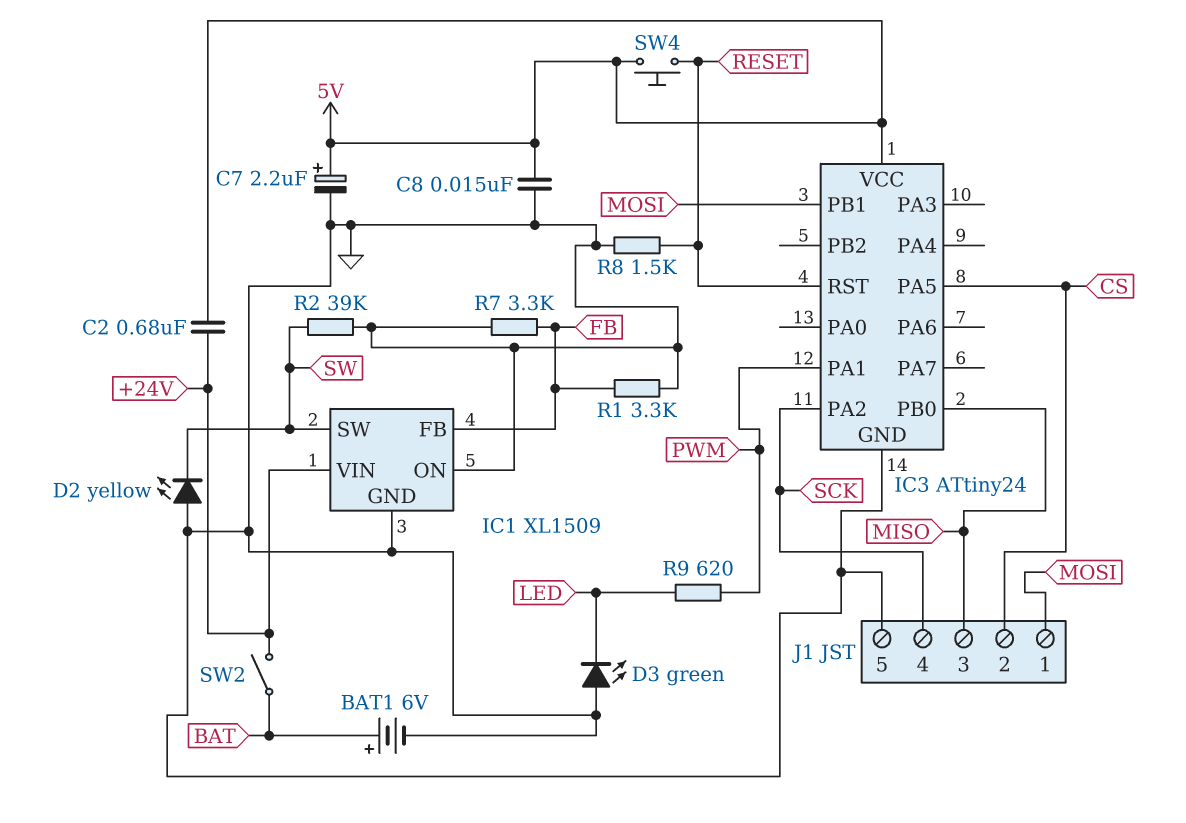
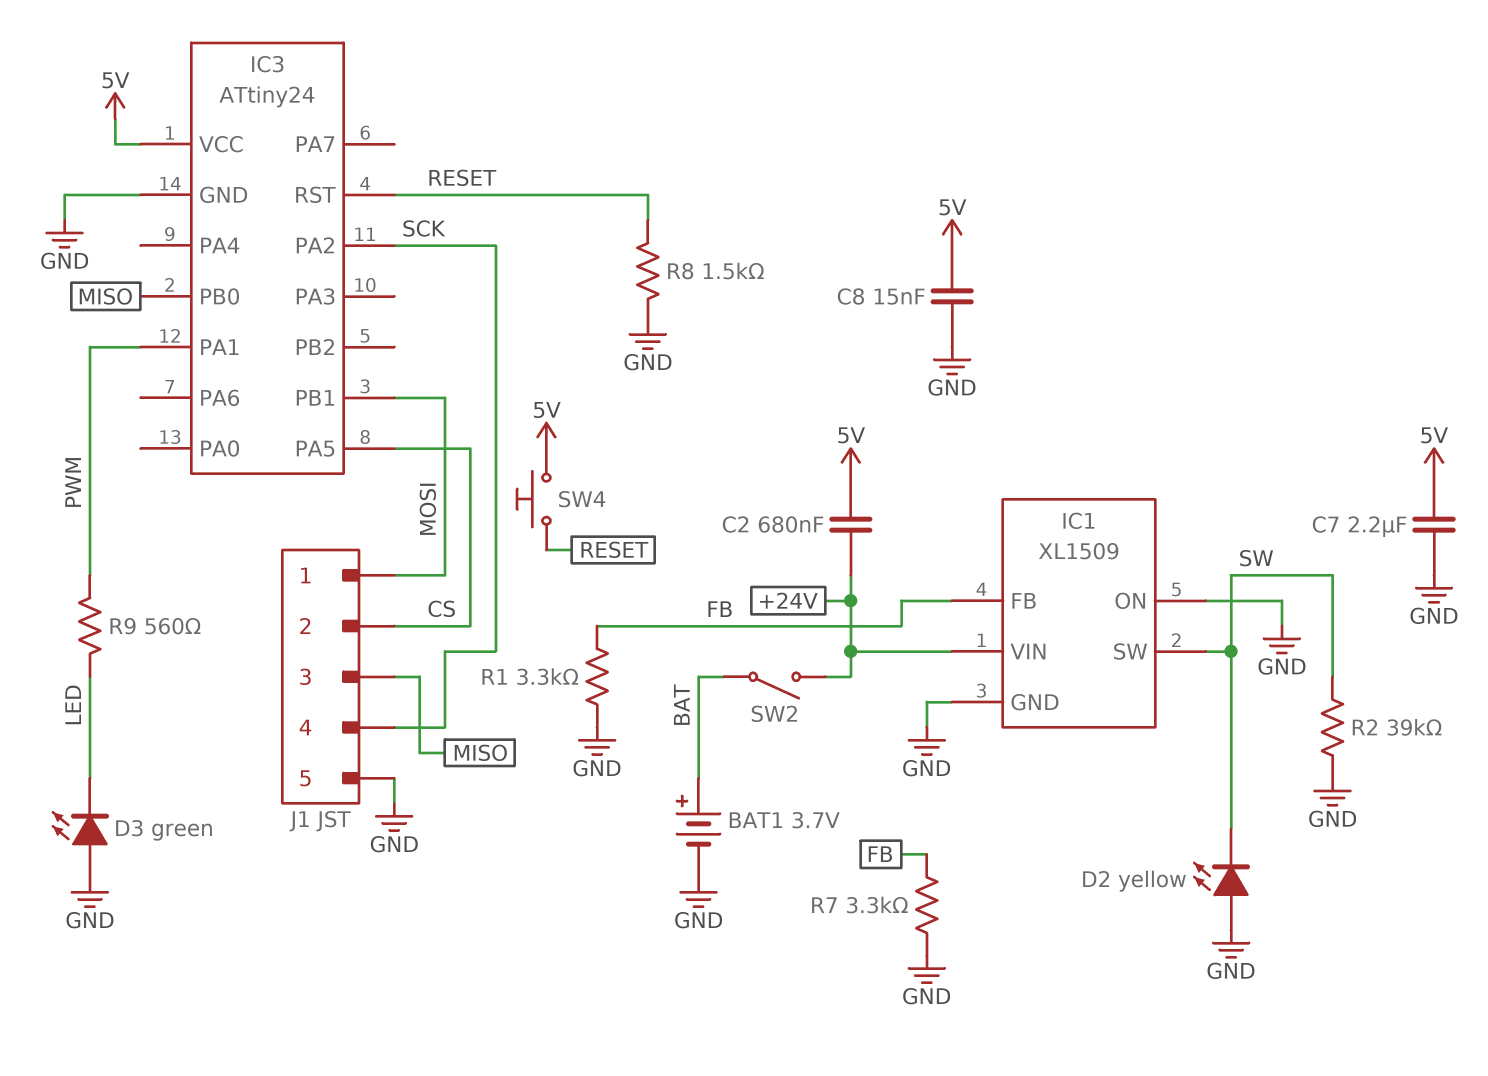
BAT1: 6V (plus BAT, minus GND) -> 3.7V (plus BAT, minus GND)
C7: 2.2uF (plus 5V, minus GND) -> 2.2uF (5V, GND)
R9: 620 (LED, PWM) -> 560 (LED, PWM)

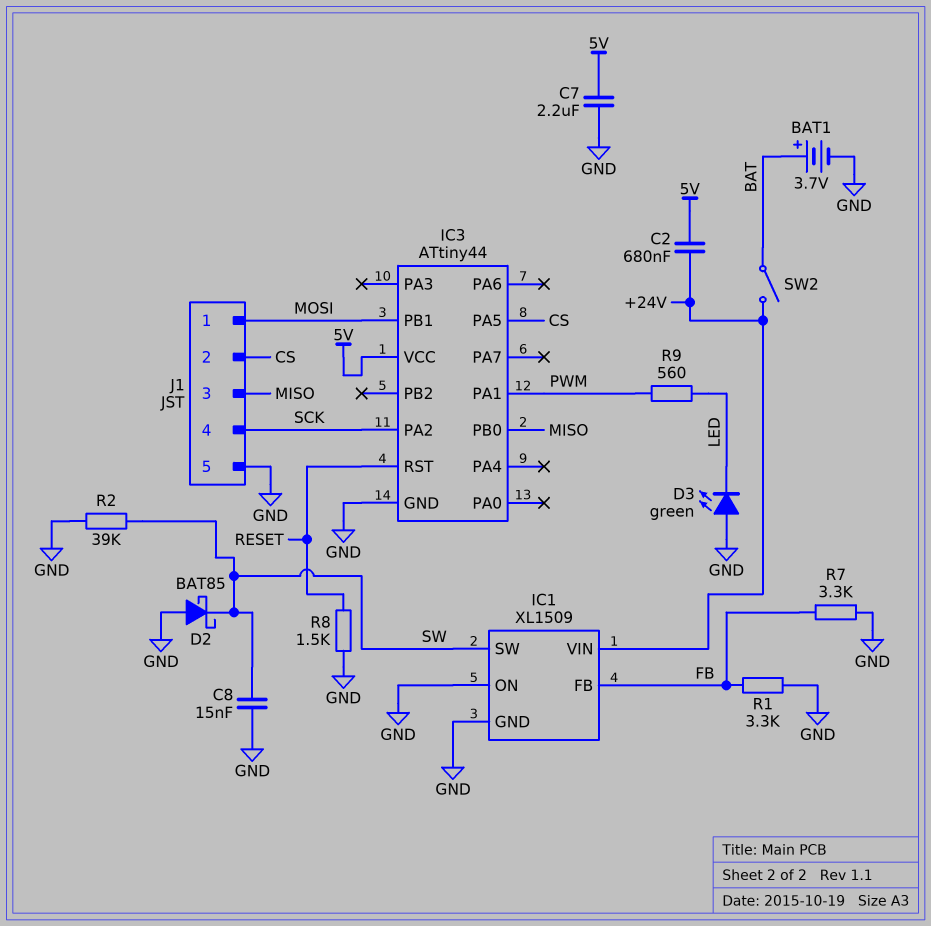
C8: 15nF (5V, GND) -> 15nF (GND, SW)
D2: LED yellow (A GND, K SW) -> schottky BAT85 (A GND, K SW)
IC3: ATtiny24 -> ATtiny44
SW4: button (5V, RESET) -> none

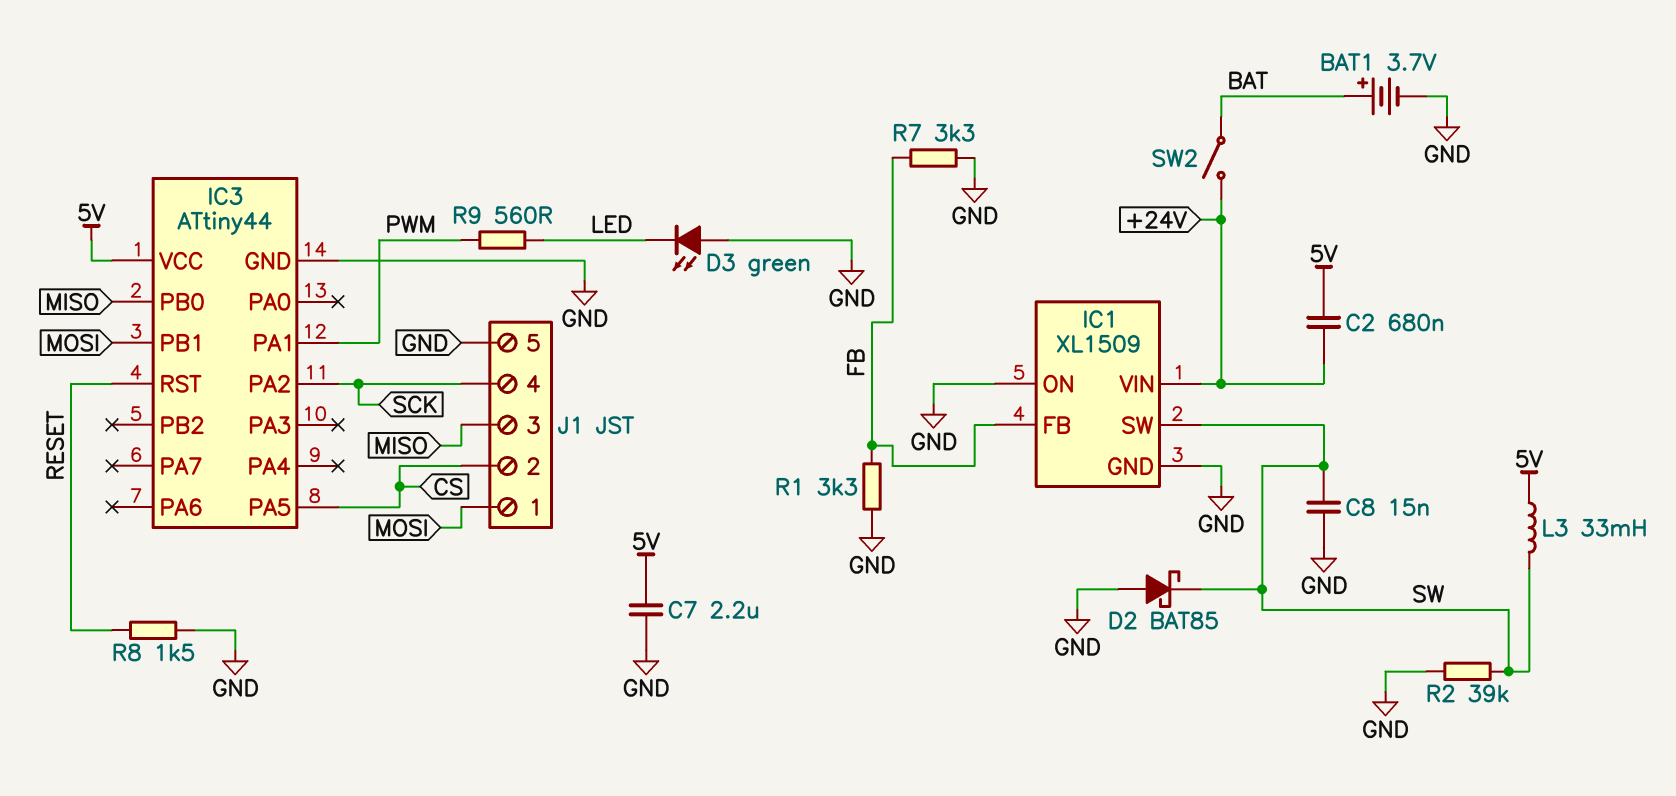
L3: none -> 33mH (5V, SW)

